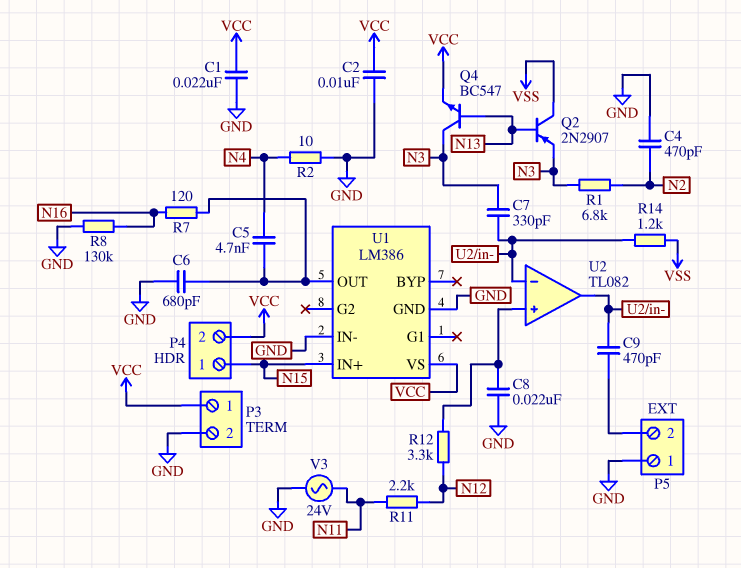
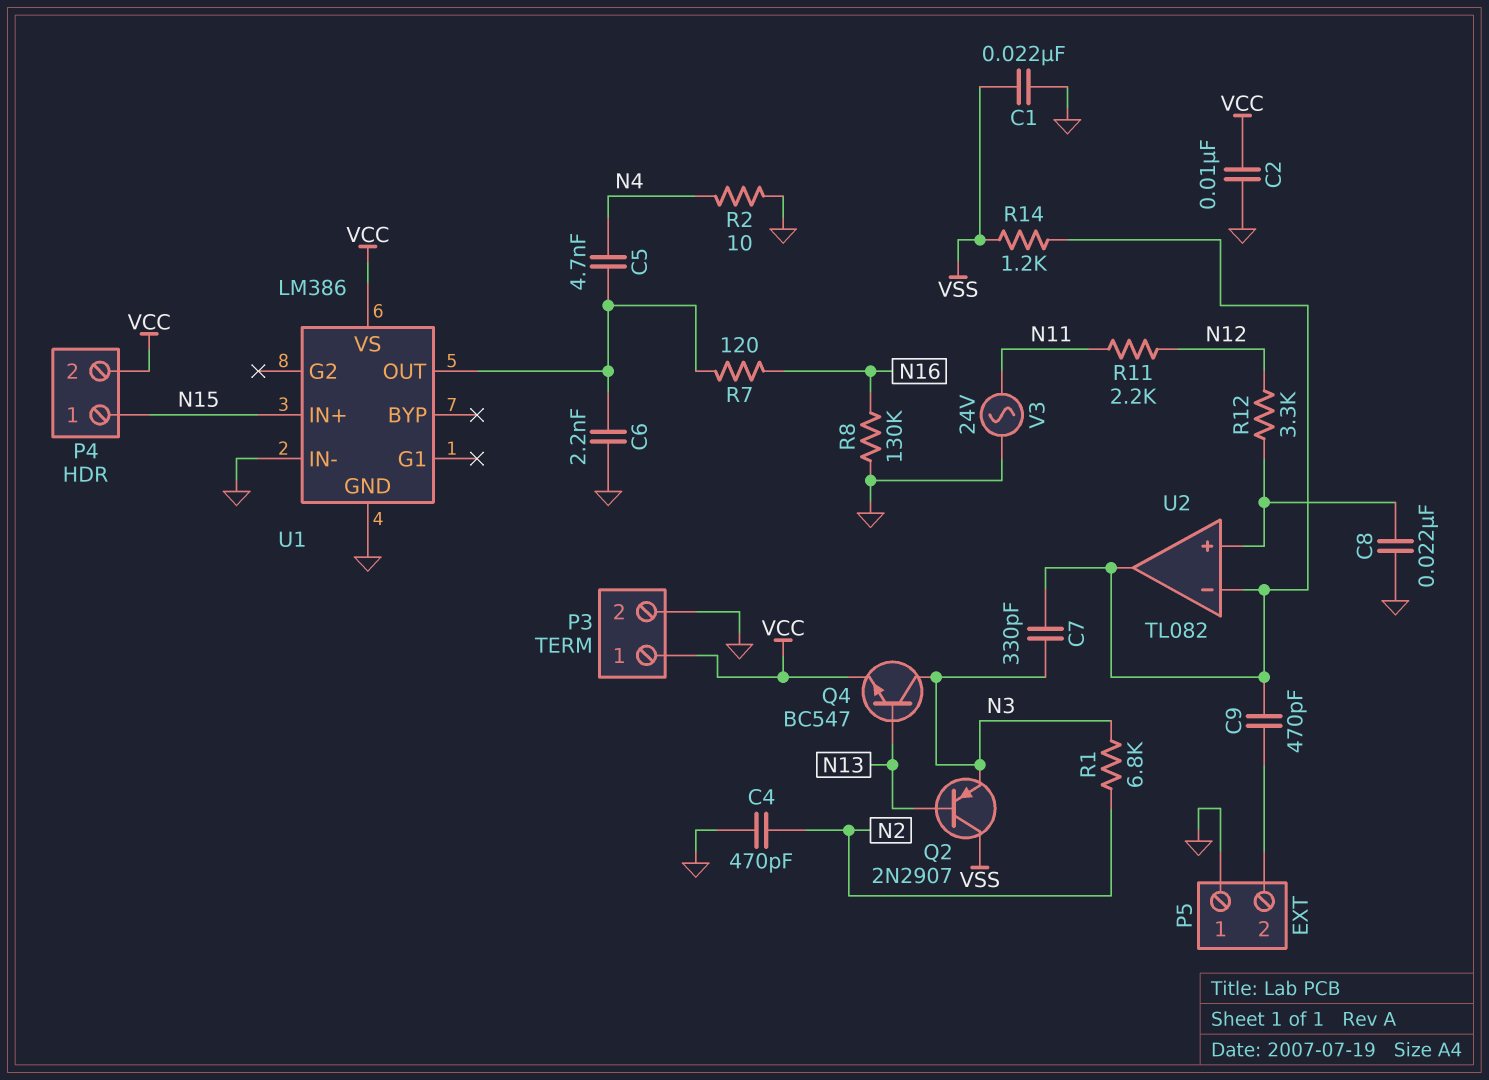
C1: 22nF (GND, VCC) -> 22nF (GND, VSS)
C6: 680pF (GND, U1/OUT) -> 2.2nF (GND, U1/OUT)

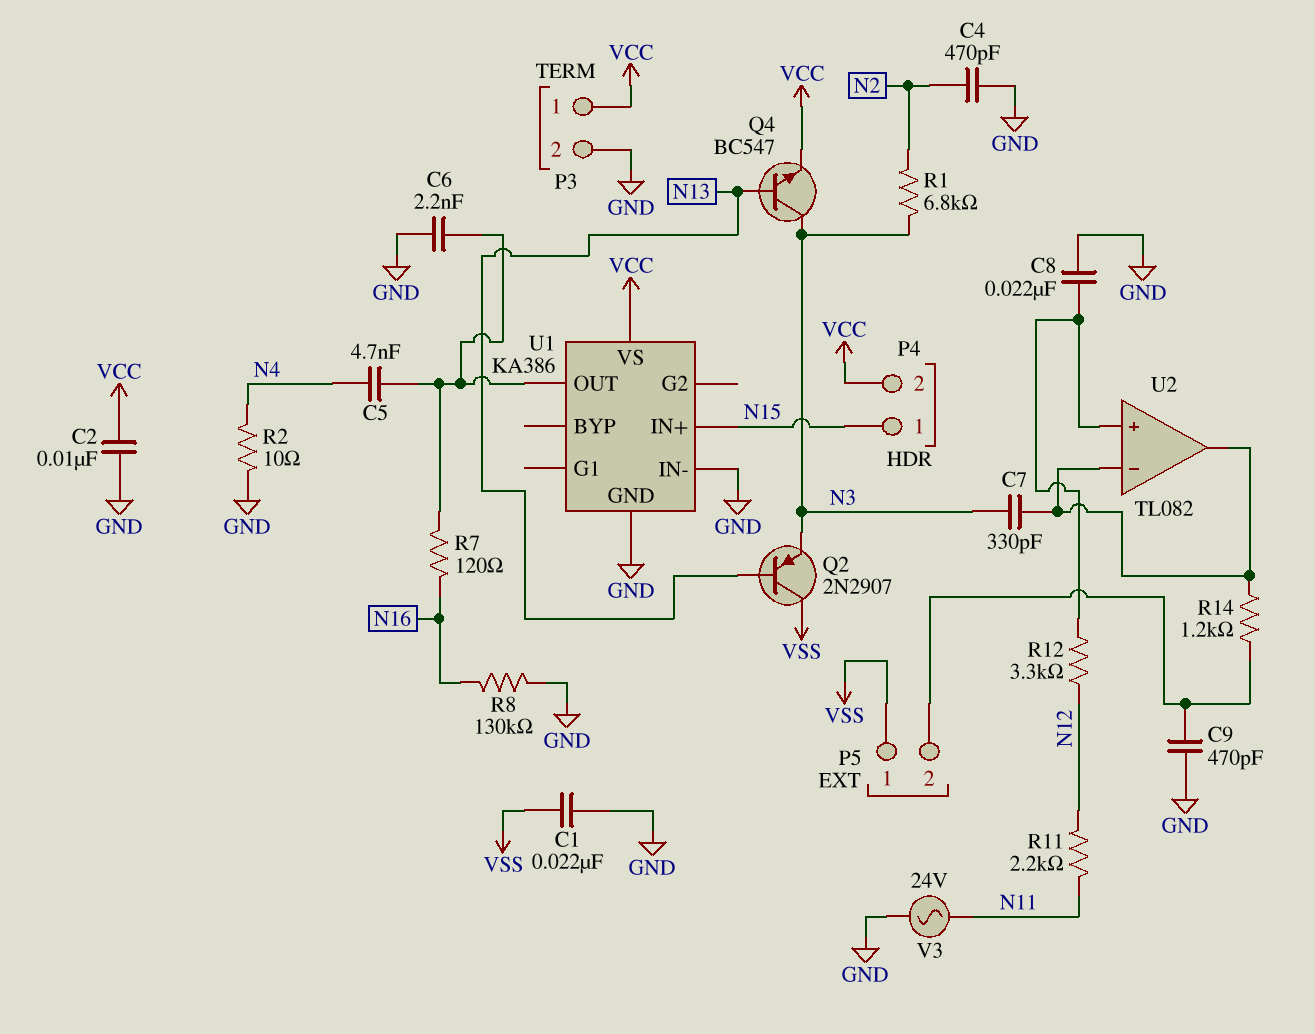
C9: 470pF (P5/2, U2/in-) -> 470pF (GND, P5/2)
P5 pin 1: GND -> VSS
R14: 1.2k (U2/in-, VSS) -> 1.2k (P5/2, U2/in-)
U1: LM386 -> KA386

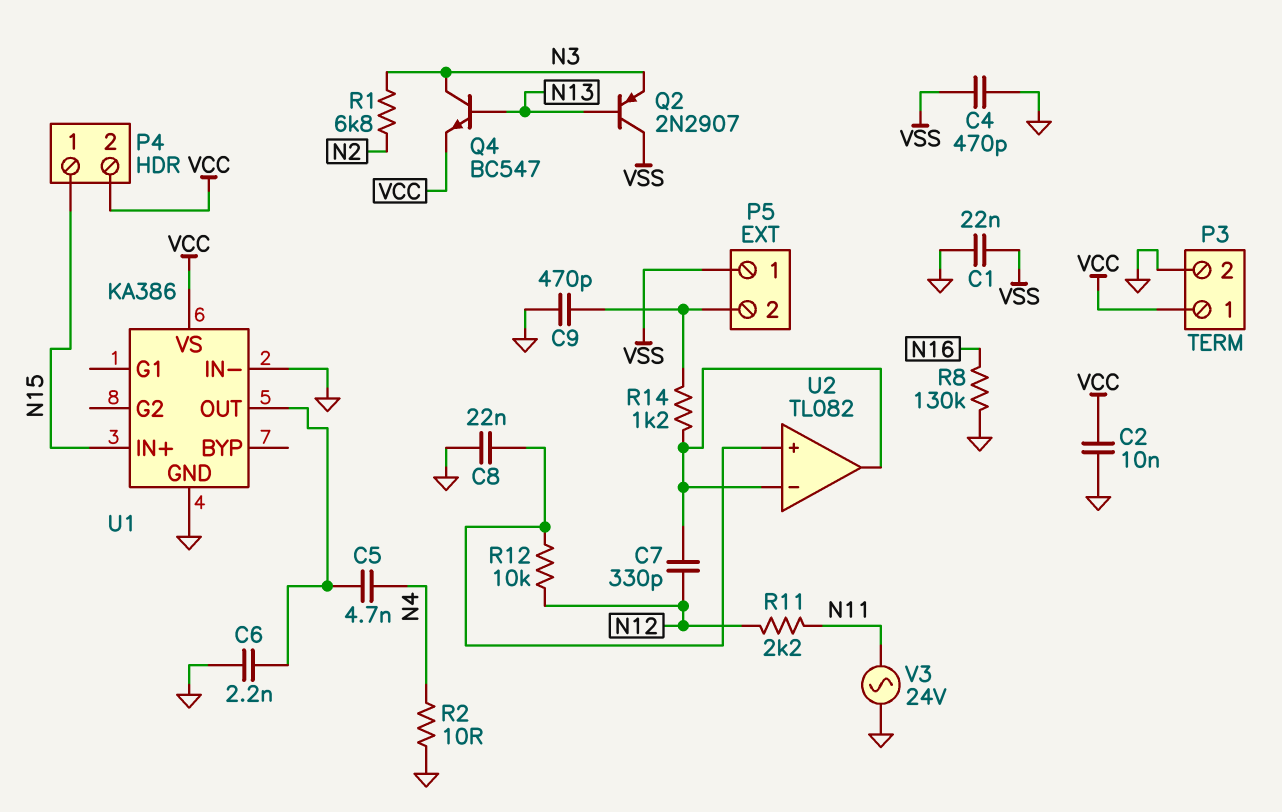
C4: 470pF (GND, N2) -> 470pF (GND, VSS)
C7: 330pF (N3, U2/in-) -> 330pF (N12, U2/in-)
R7: 120 (N16, U1/OUT) -> none
R12: 3.3k (N12, U2/in+) -> 10k (N12, U2/in+)

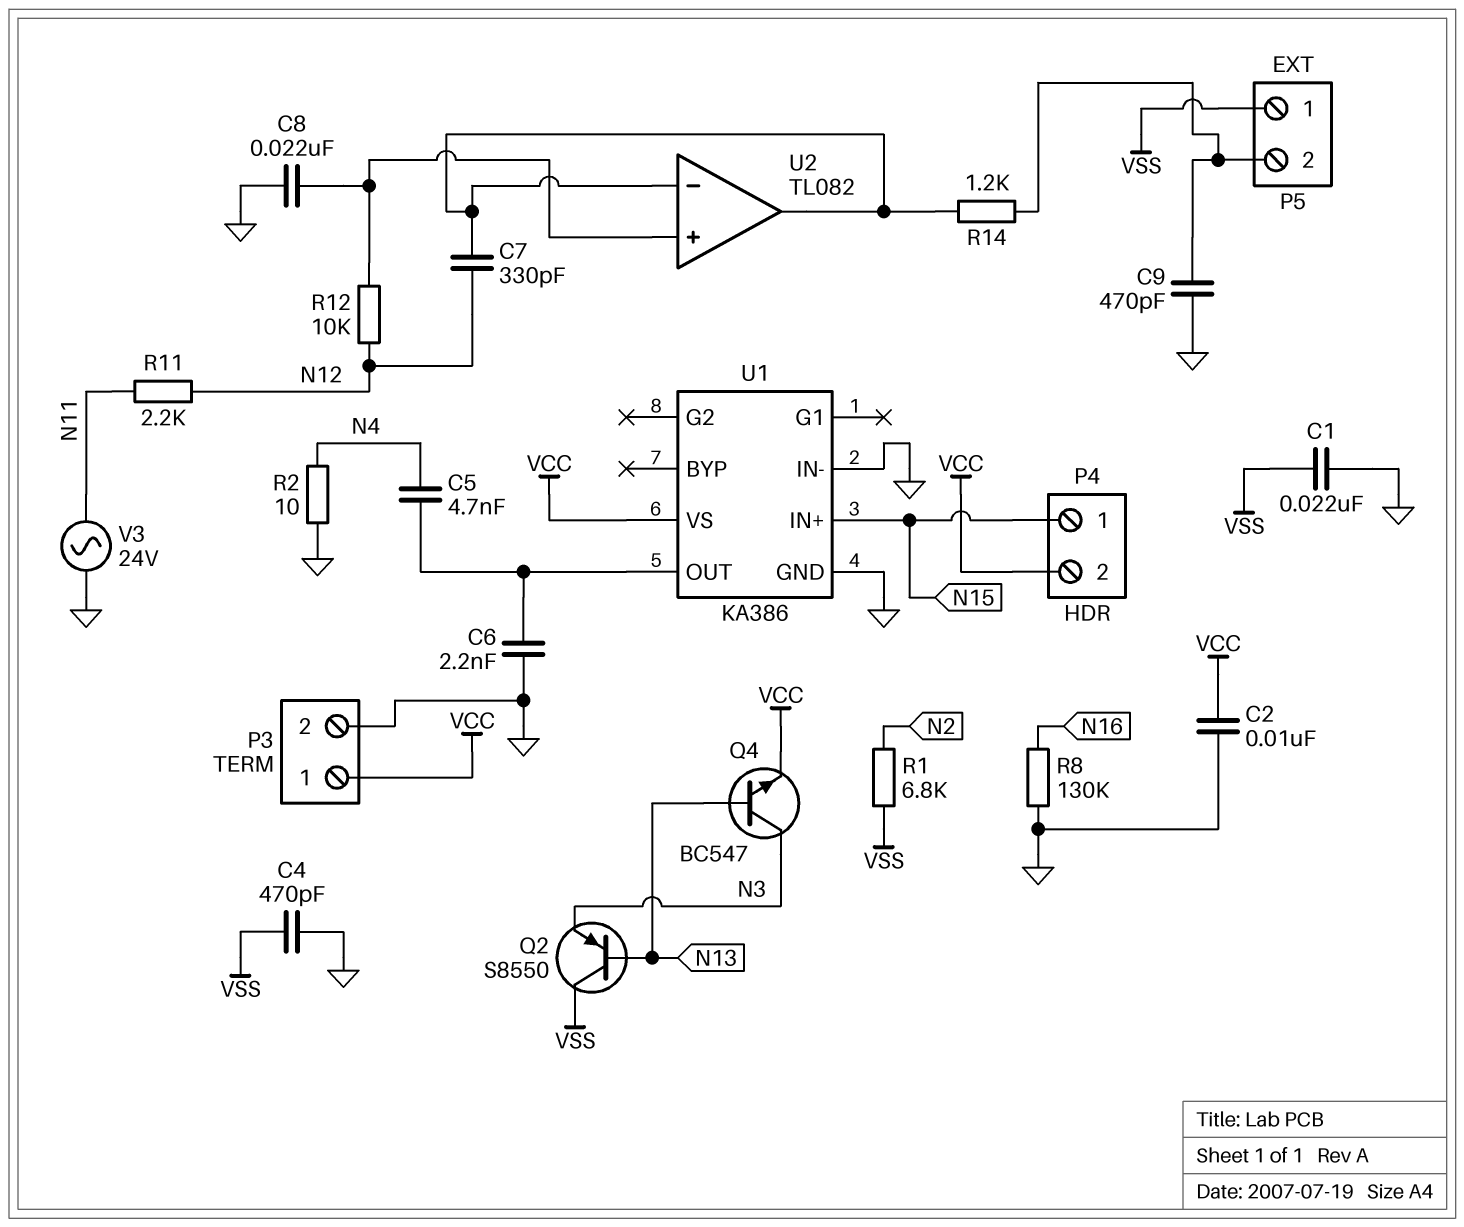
Q2: PNP 2N2907 (B N13, C VSS, E N3) -> PNP S8550 (B N13, C VSS, E N3)
R1: 6.8k (N2, N3) -> 6.8k (N2, VSS)

